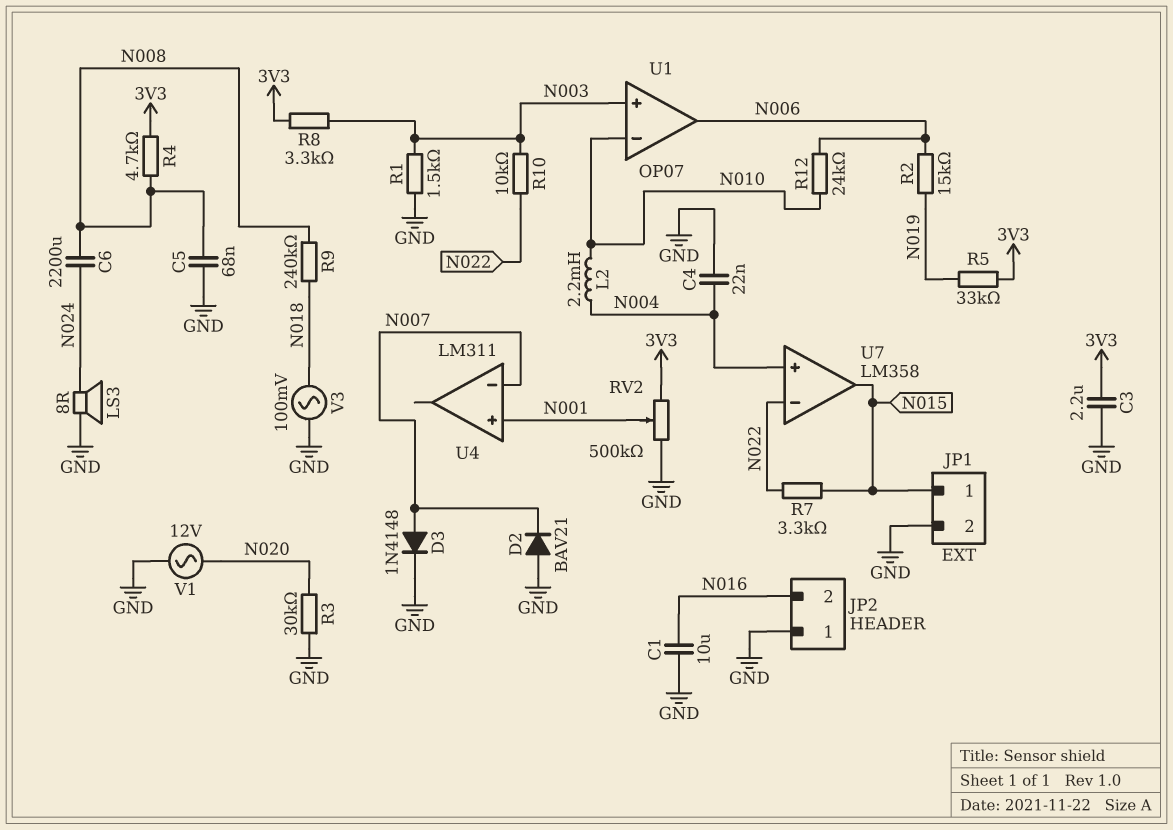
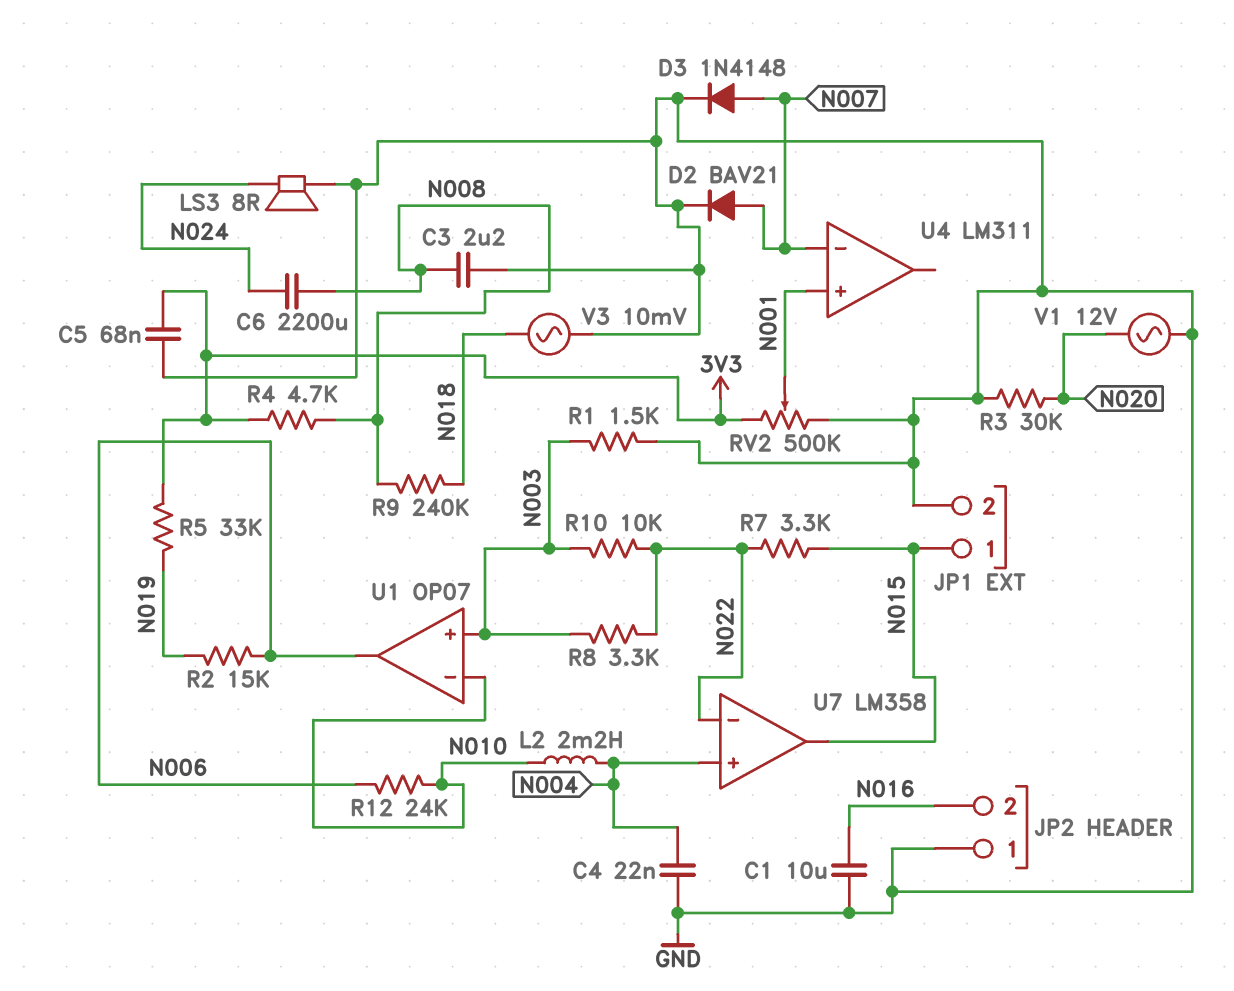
C3: 2.2uF (3V3, GND) -> 2.2uF (GND, N008)
C5: 68nF (GND, N008) -> 68nF (3V3, GND)
D2: diode BAV21 (A GND, K N007) -> diode BAV21 (A N007, K GND)
R8: 3.3k (3V3, N003) -> 3.3k (N003, N022)
V3: AC 100mV (GND, N018) -> AC 10mV (GND, N018)

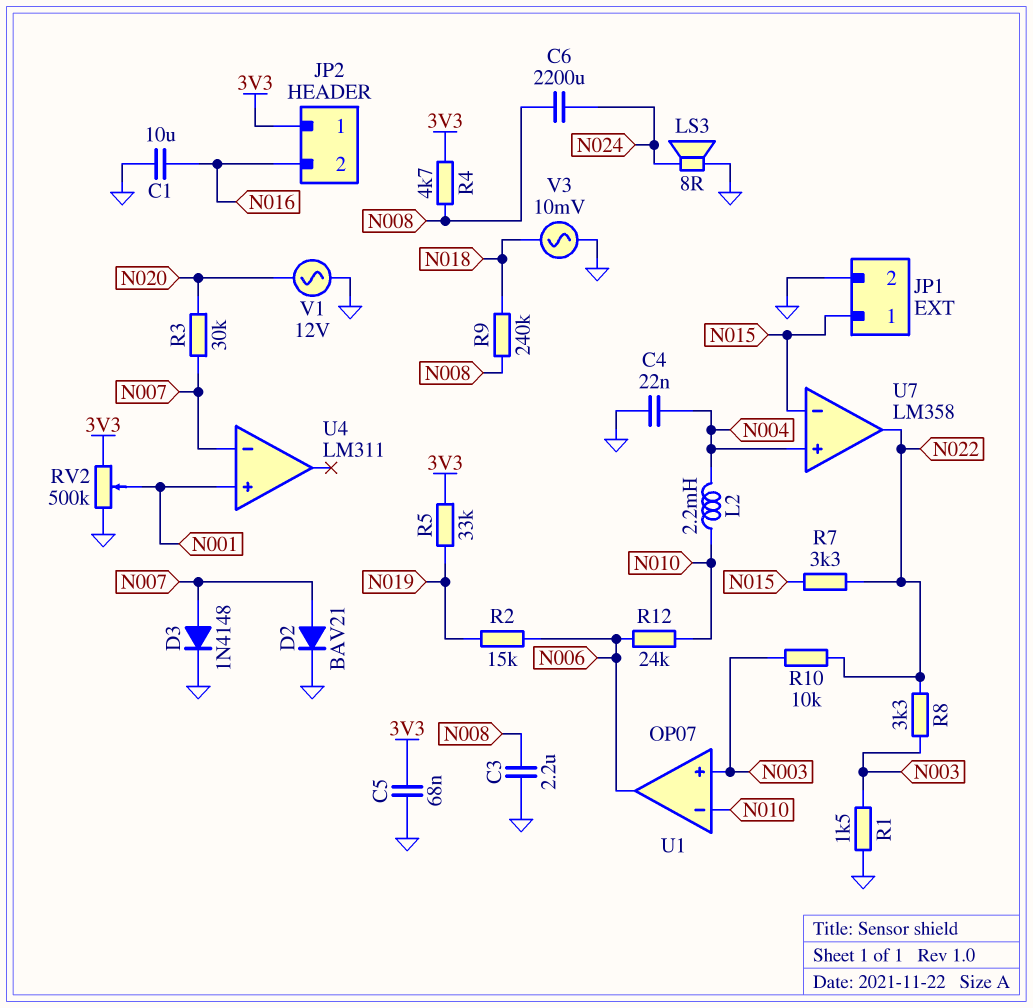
JP2 pin 1: GND -> 3V3
R3: 30k (GND, N020) -> 30k (N007, N020)
U7 pin in-: N022 -> N015
U7 pin out: N015 -> N022

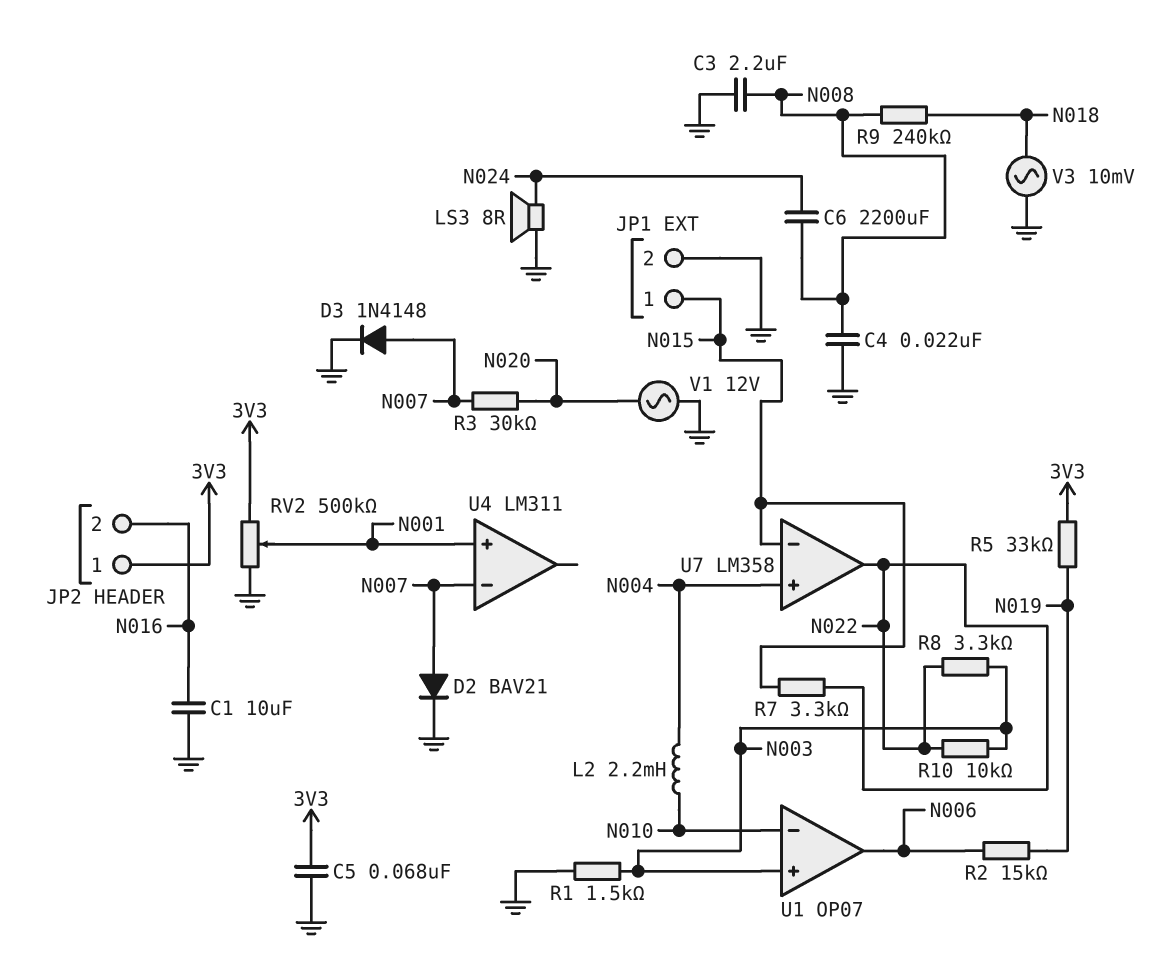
C4: 22nF (GND, N004) -> 22nF (GND, N008)
R4: 4.7k (3V3, N008) -> none
R12: 24k (N006, N010) -> none

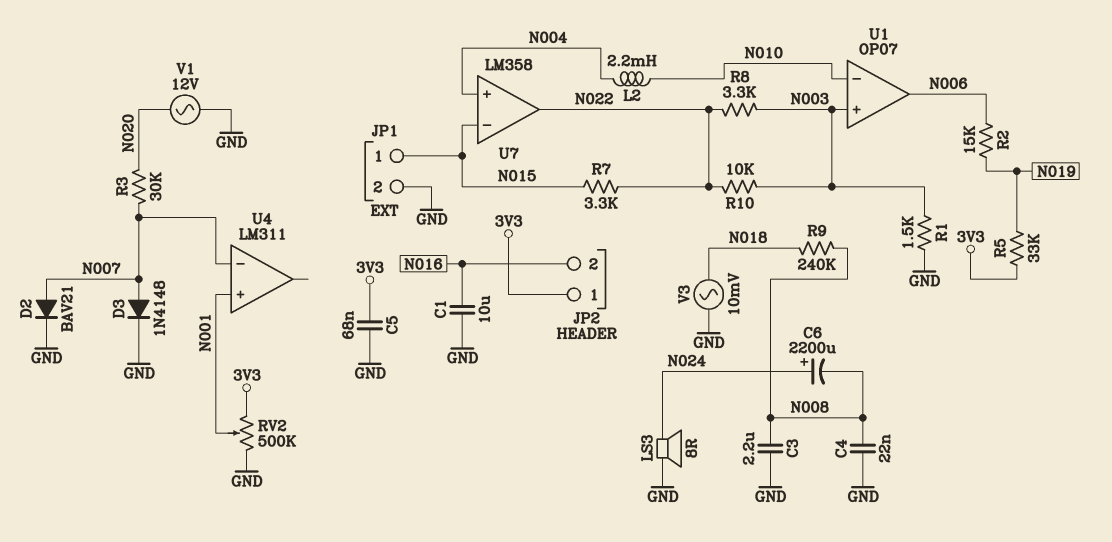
C6: 2200uF (N008, N024) -> 2200uF (plus N024, minus N008)

